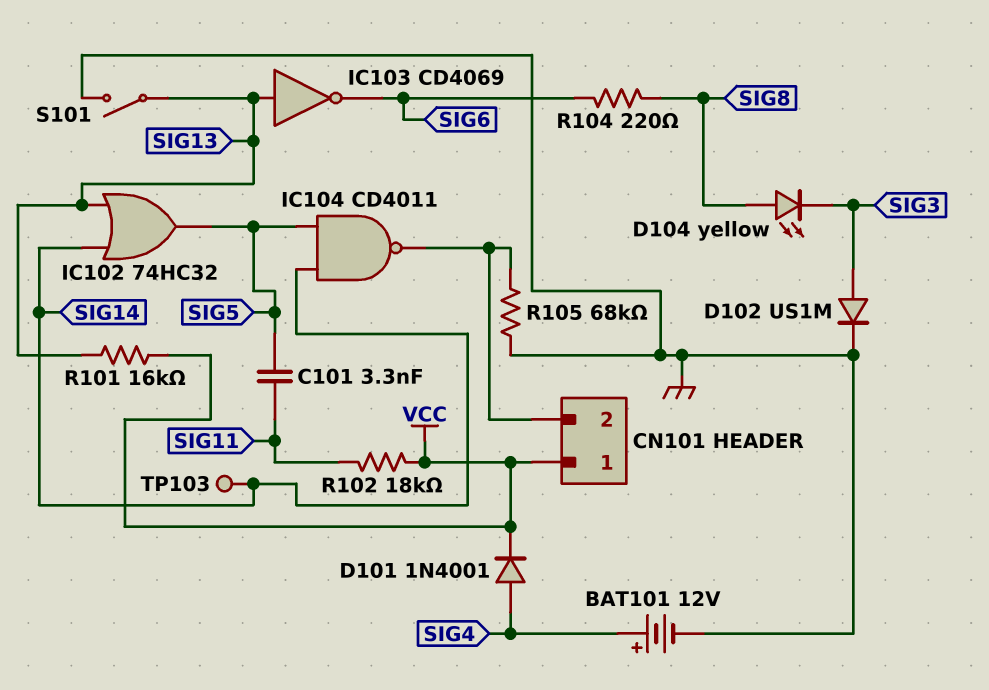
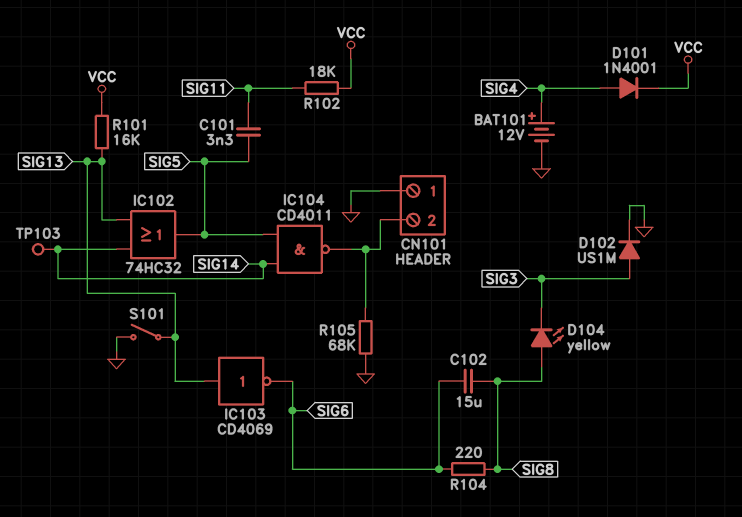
C102: none -> 15uF (SIG6, SIG8)
CN101 pin 1: VCC -> GND

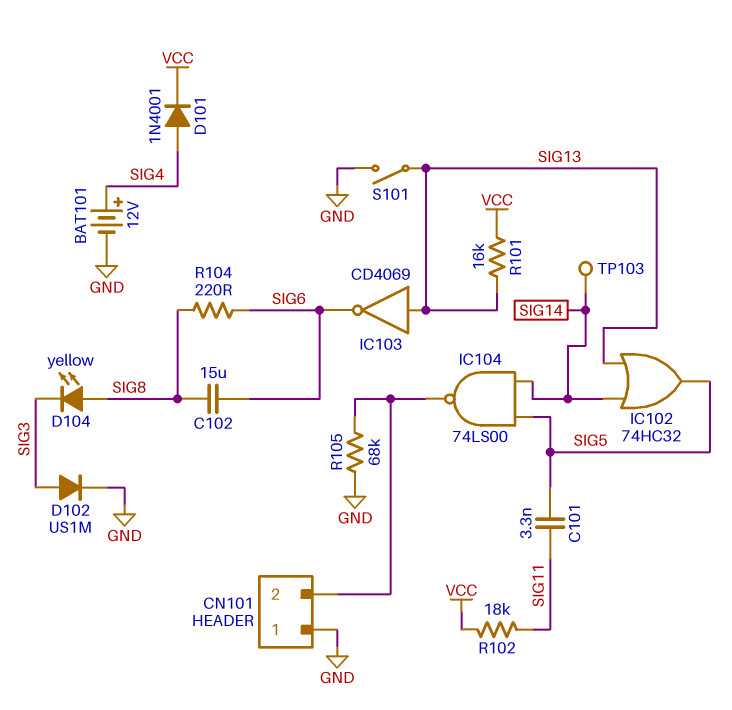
IC104: NAND CD4011 (in SIG5, in SIG14, out CN101/2) -> NAND 74LS00 (in SIG5, in SIG14, out CN101/2)

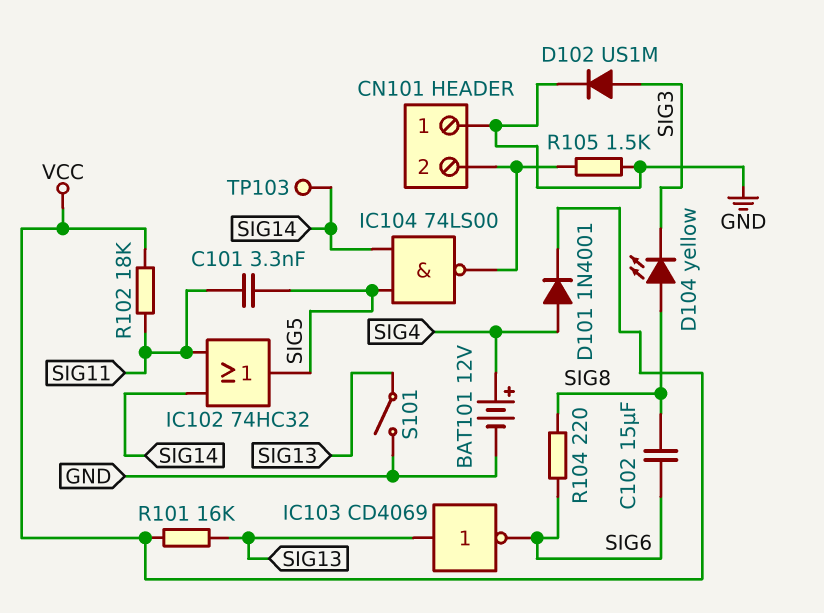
IC102: OR 74HC32 (in SIG13, in SIG14, out SIG5) -> OR 74HC32 (in SIG11, in SIG14, out SIG5)
R105: 68k (CN101/2, GND) -> 1.5k (CN101/2, GND)

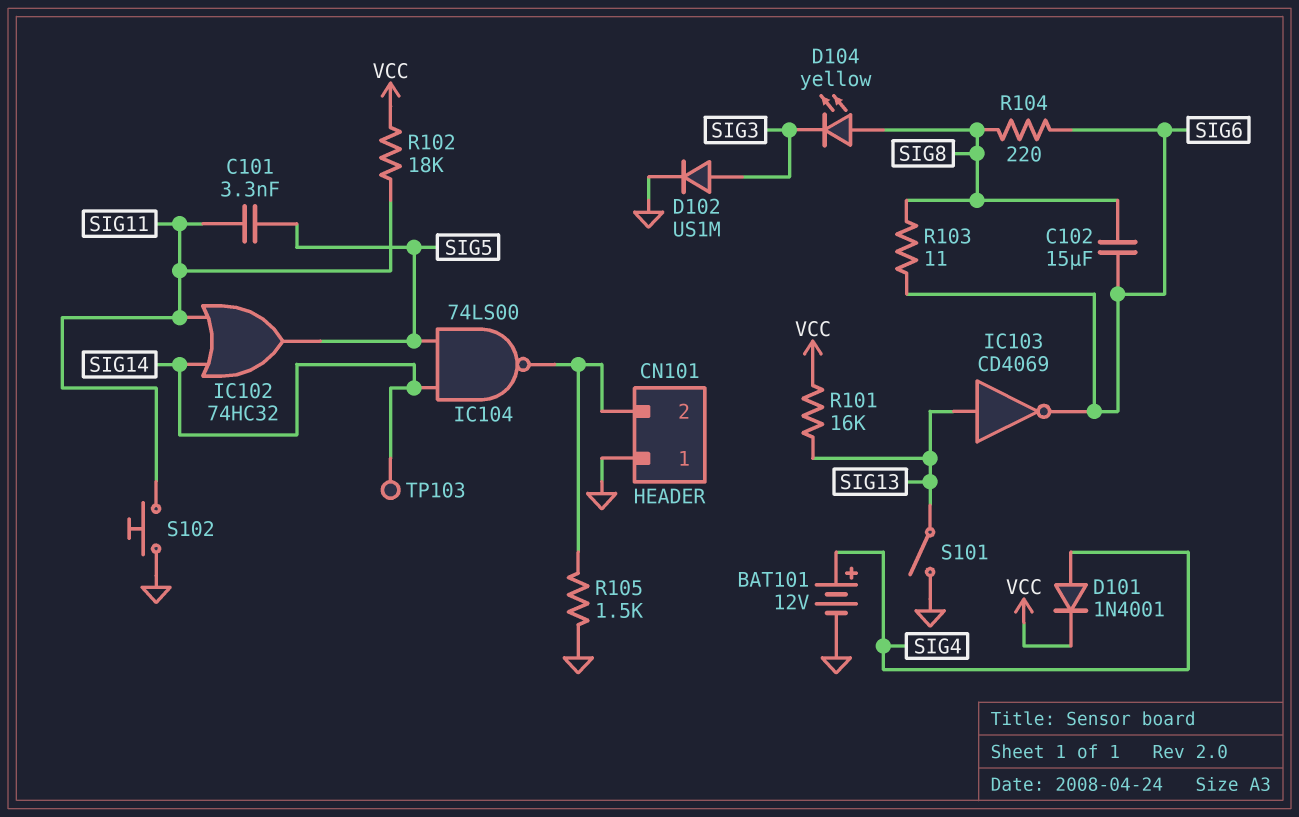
R103: none -> 11 (SIG6, SIG8)
S102: none -> button (GND, SIG11)

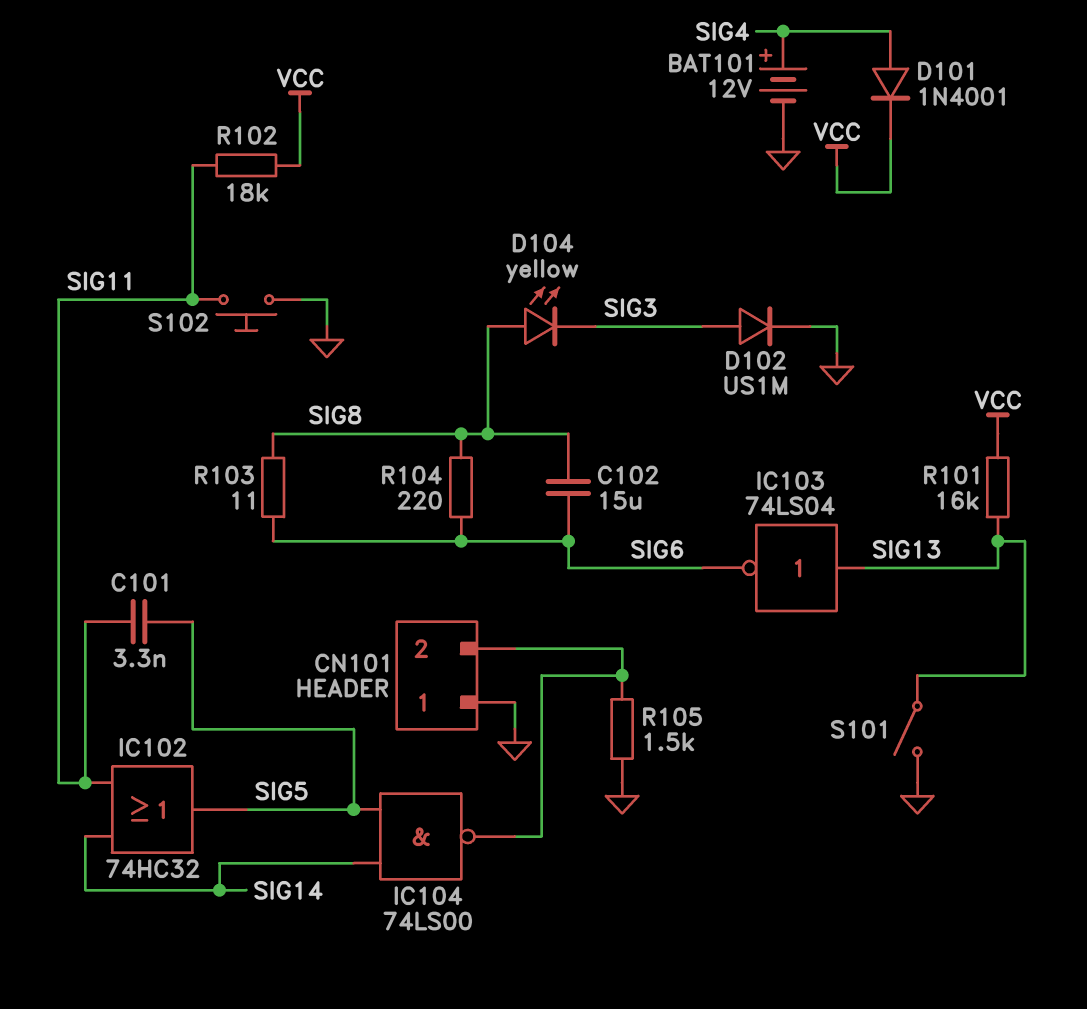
IC103: NOT CD4069 (in SIG13, out SIG6) -> NOT 74LS04 (in SIG13, out SIG6)
TP103: test point (SIG14) -> none

